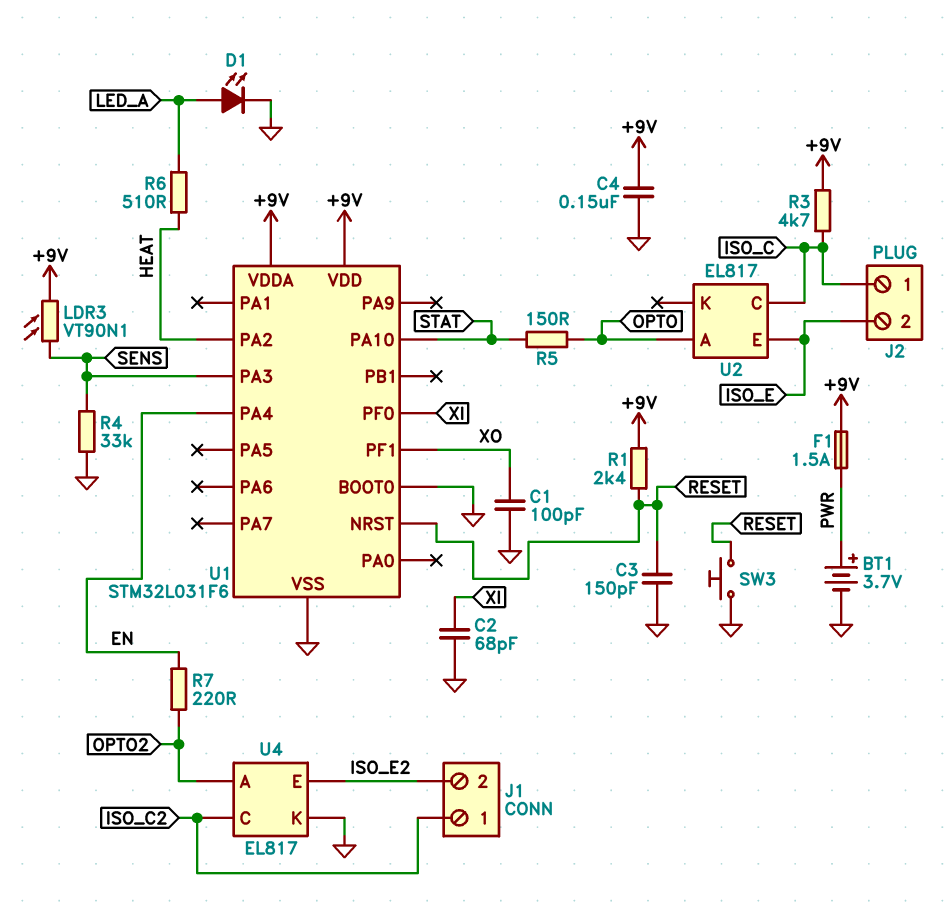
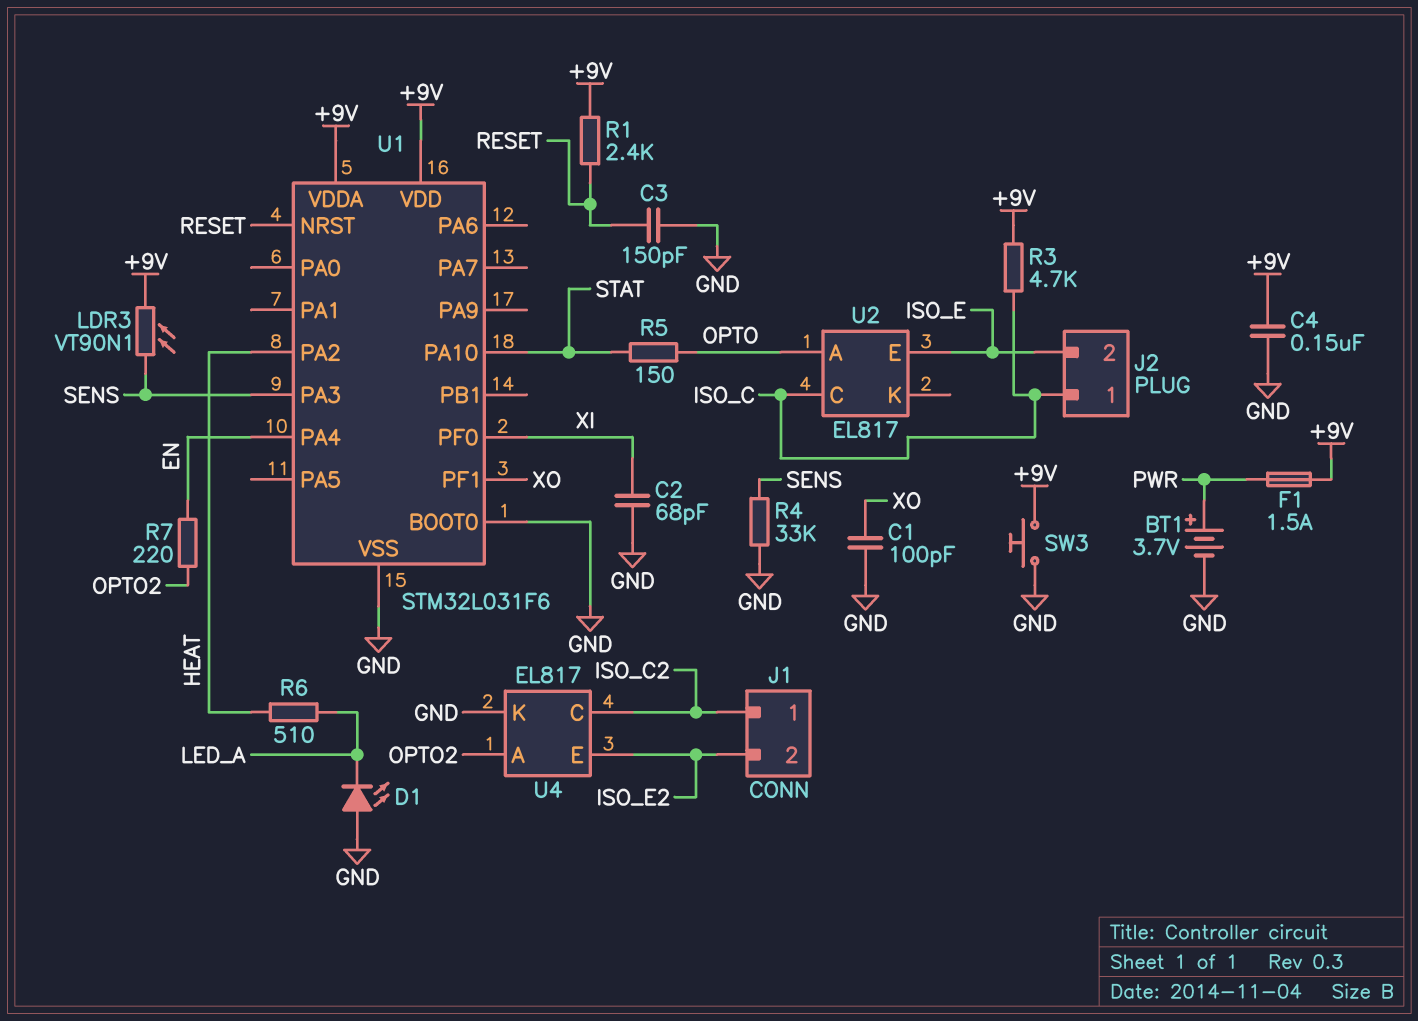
D1: LED (A LED_A, K GND) -> LED (A GND, K LED_A)
SW3: button (GND, RESET) -> button (+9V, GND)

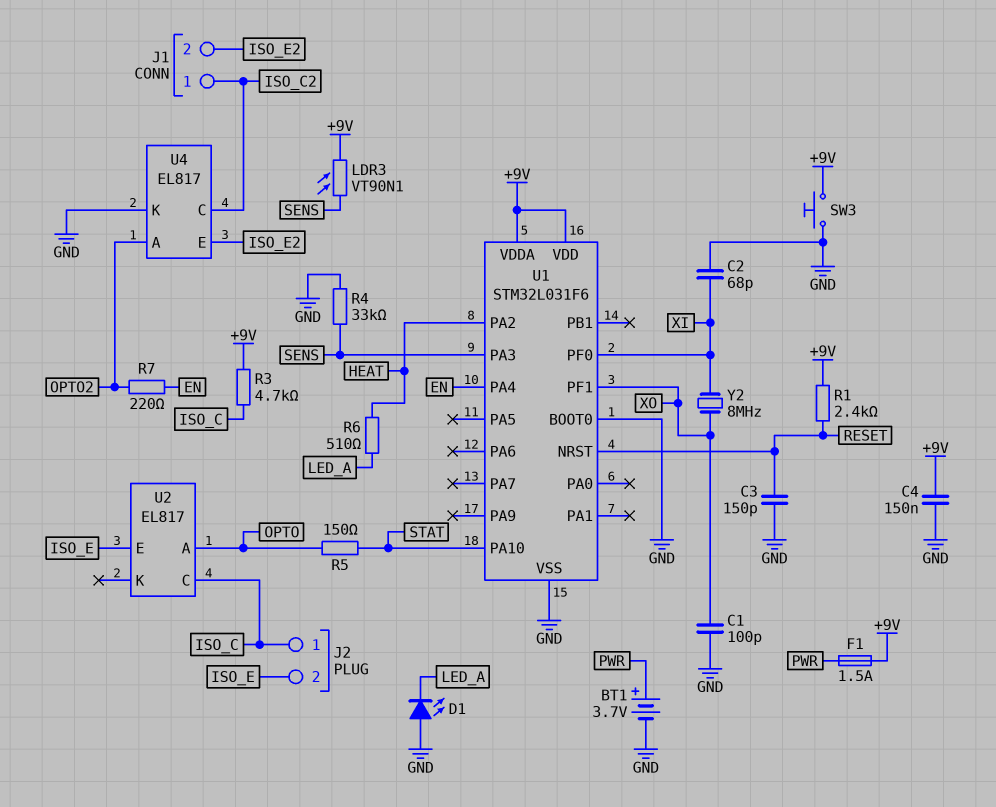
Y2: none -> 8MHz (XI, XO)

